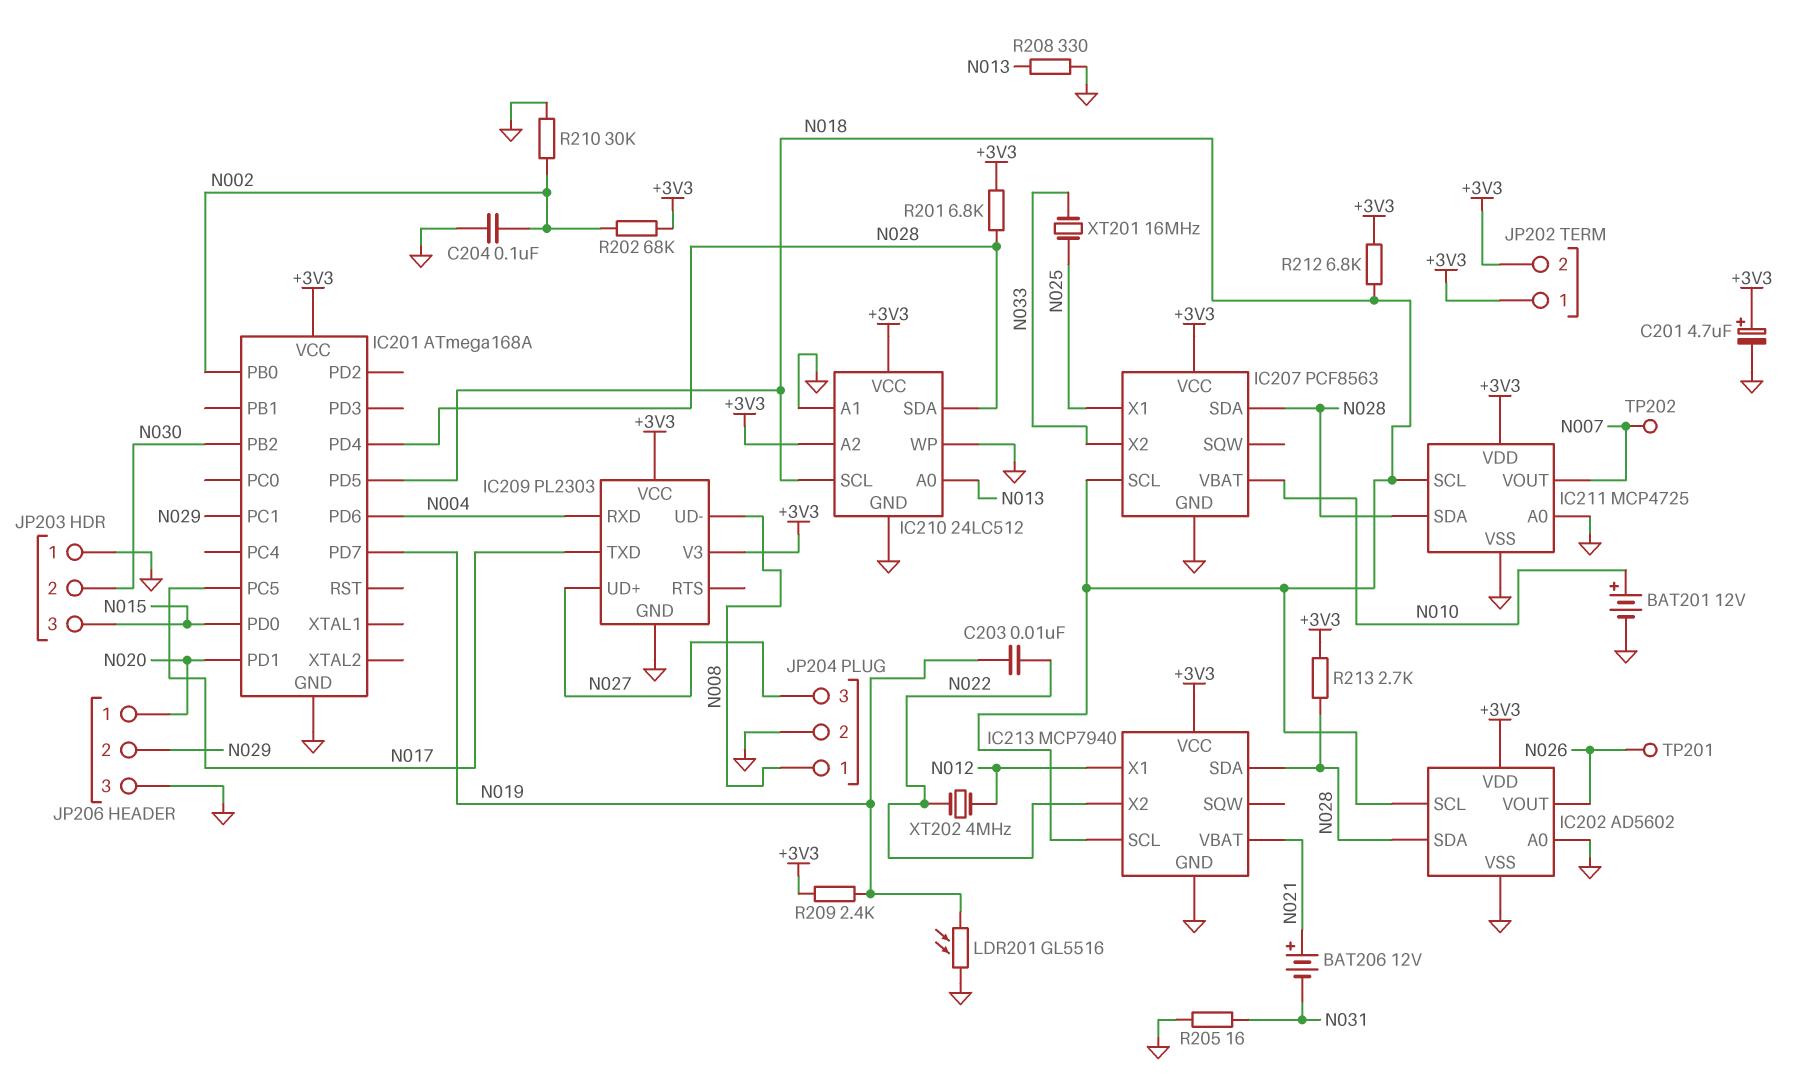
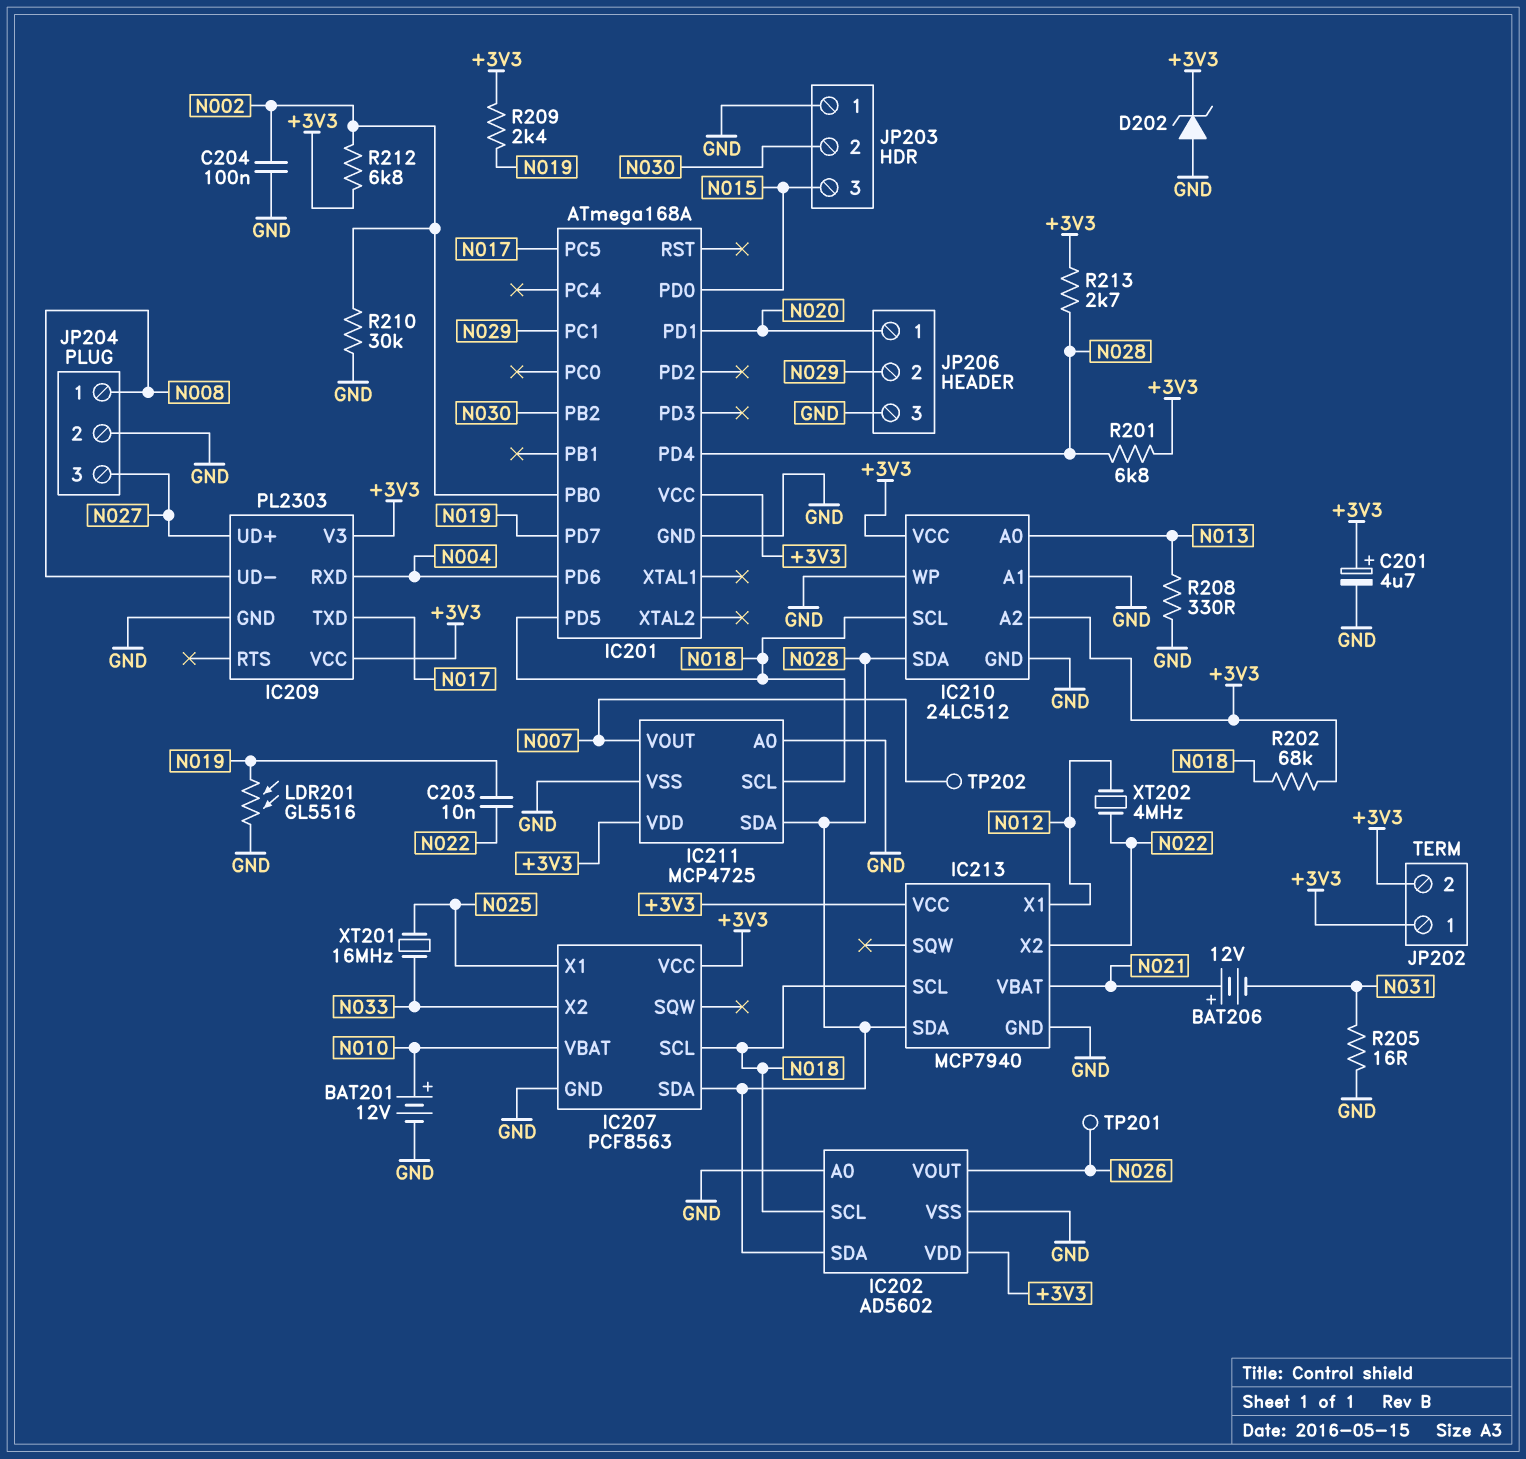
D202: none -> zener (A GND, K +3V3)
R202: 68k (+3V3, N002) -> 68k (+3V3, N018)
R212: 6.8k (+3V3, N018) -> 6.8k (+3V3, N002)

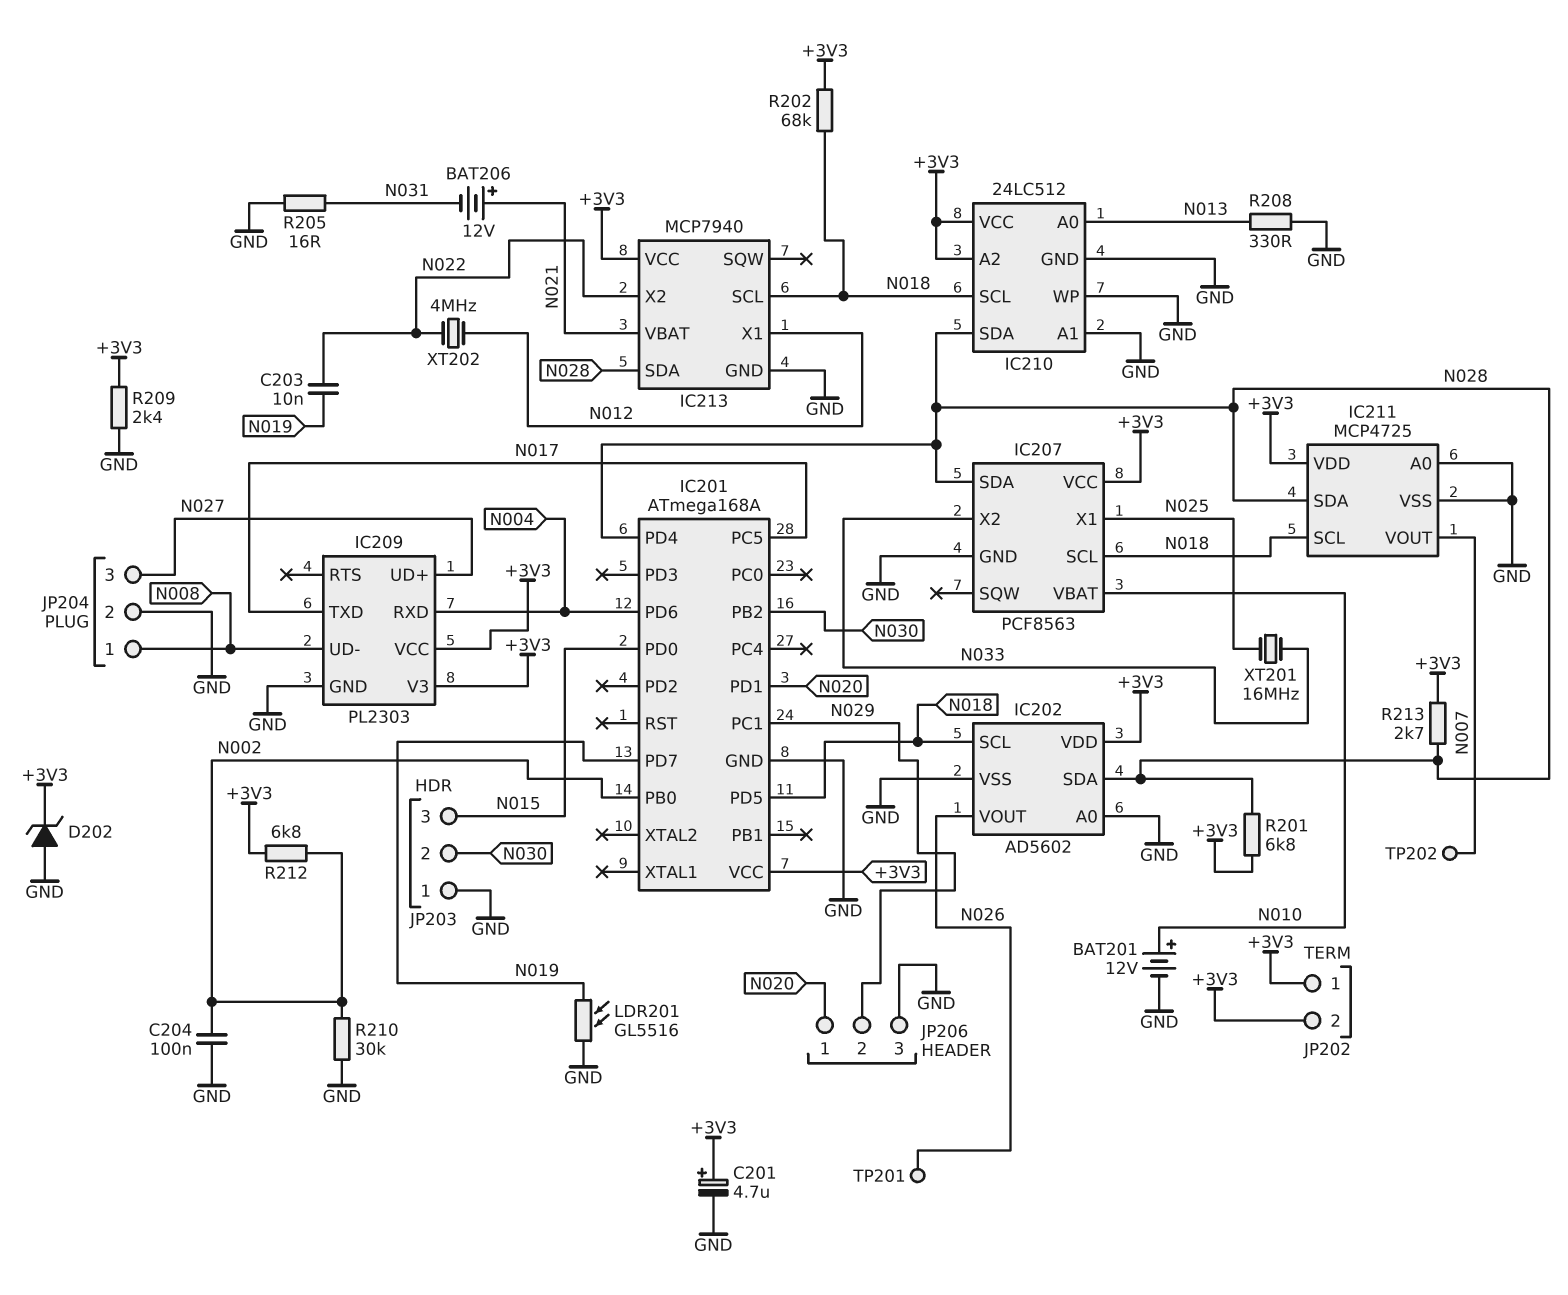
R209: 2.4k (+3V3, N019) -> 2.4k (+3V3, GND)

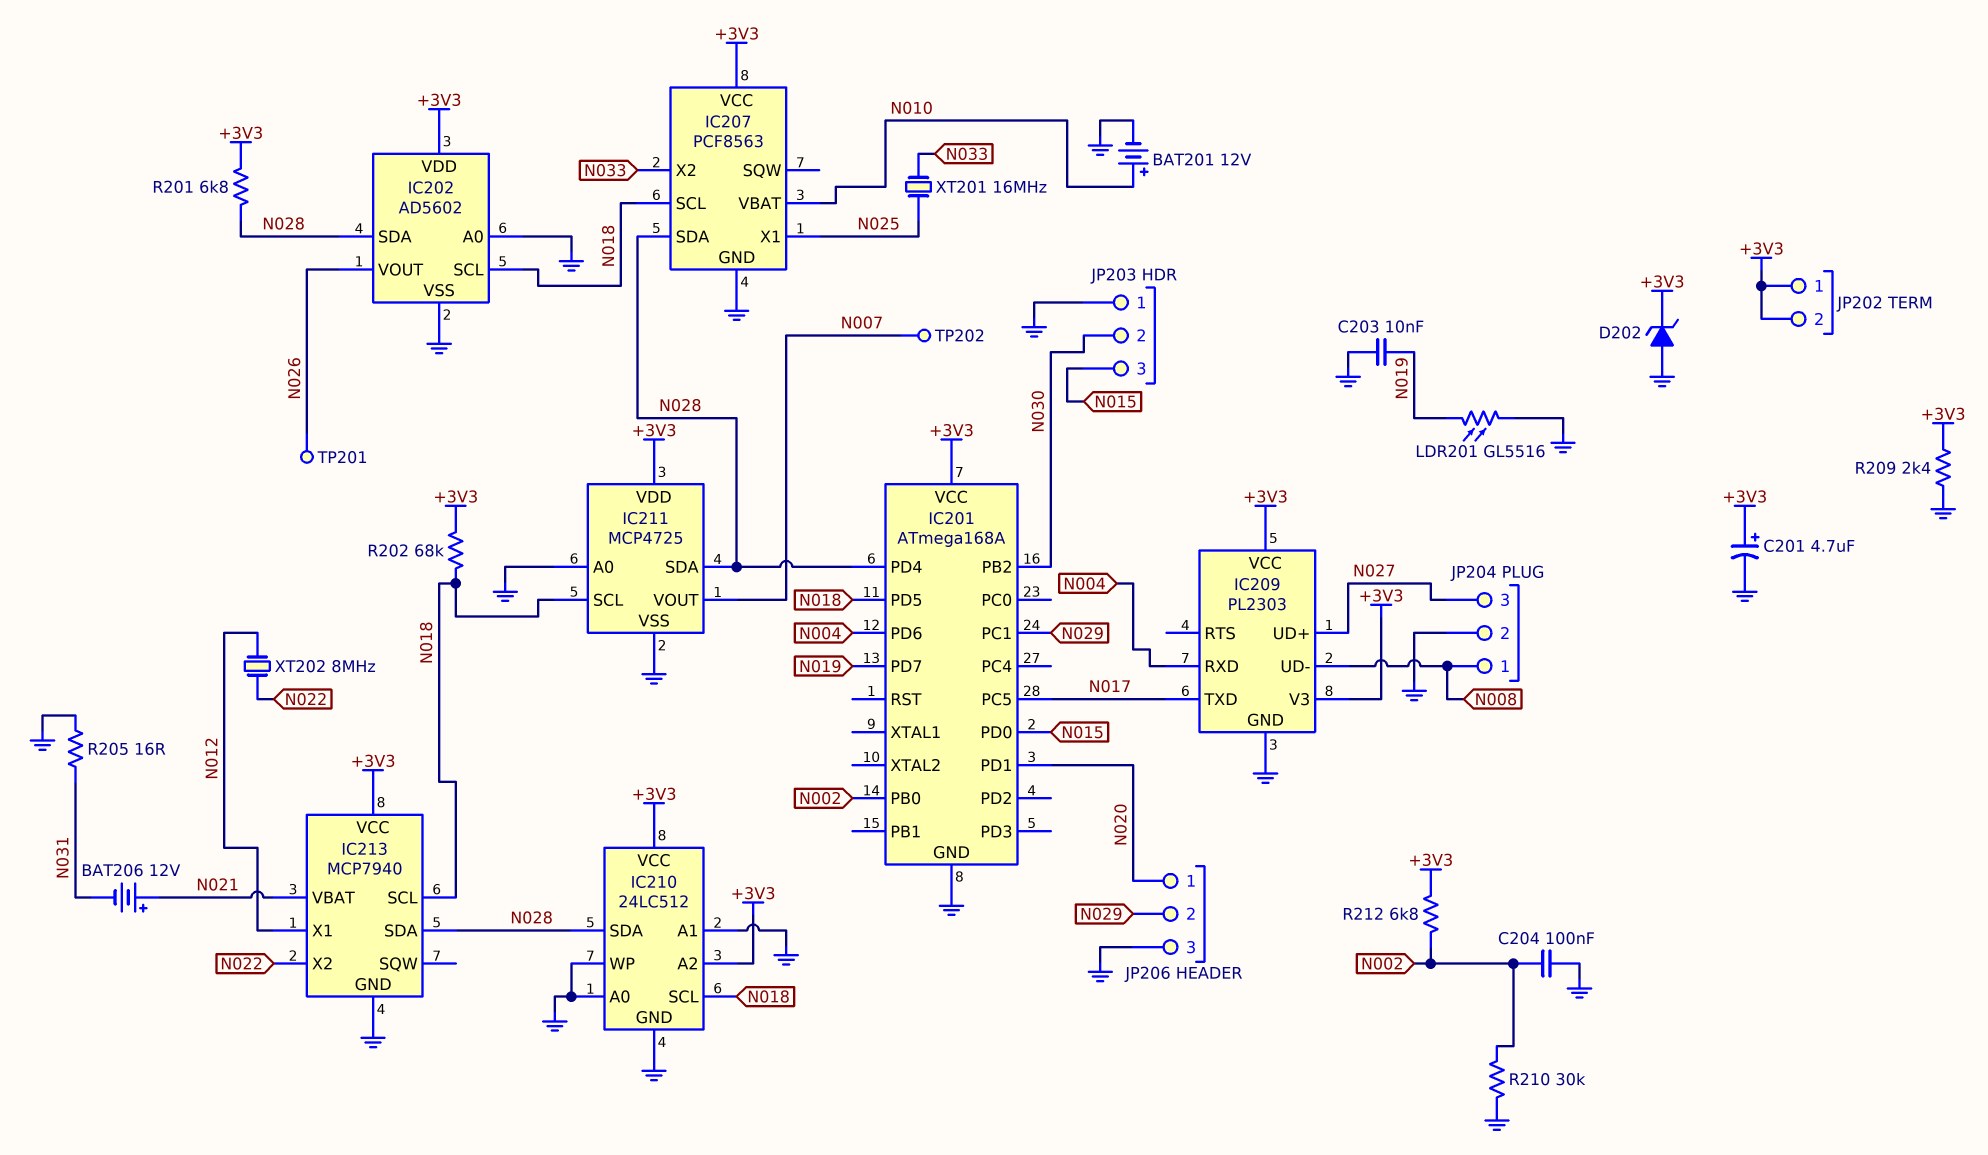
C203: 10nF (N019, N022) -> 10nF (GND, N019)
IC210 pin A0: N013 -> GND
R208: 330 (GND, N013) -> none
R213: 2.7k (+3V3, N028) -> none
XT202: 4MHz (N012, N022) -> 8MHz (N012, N022)

